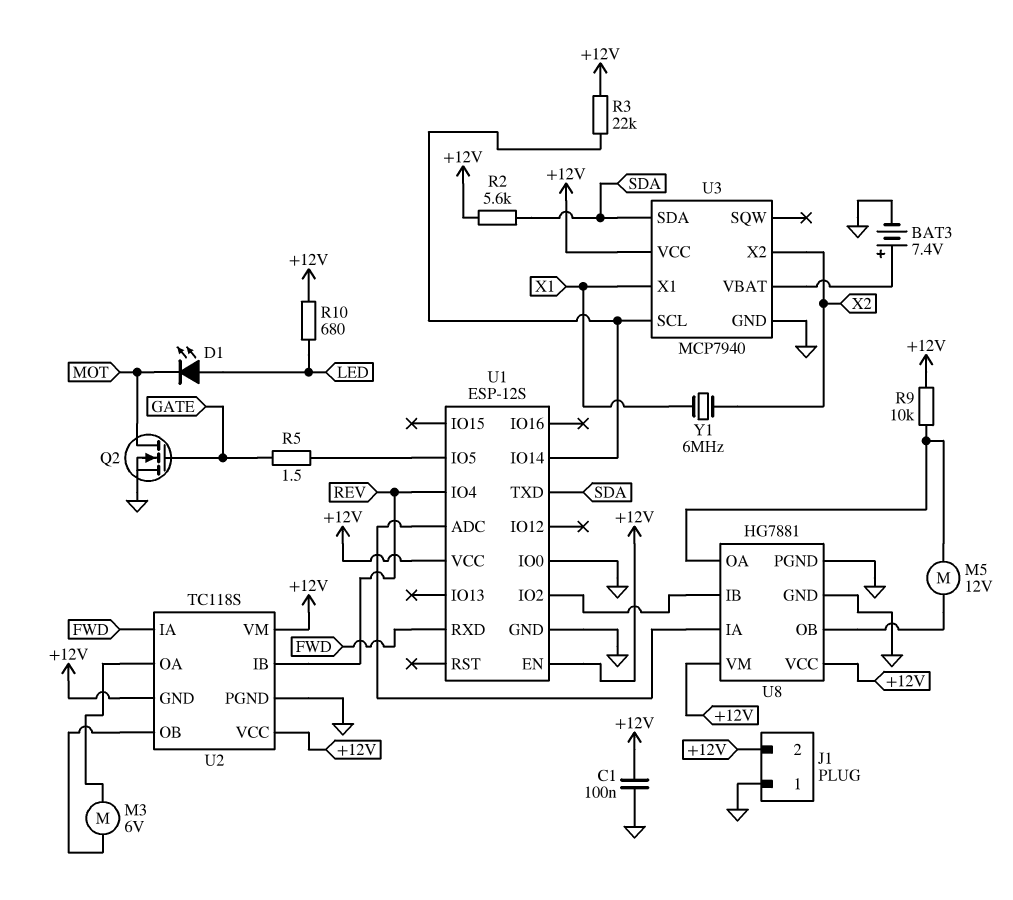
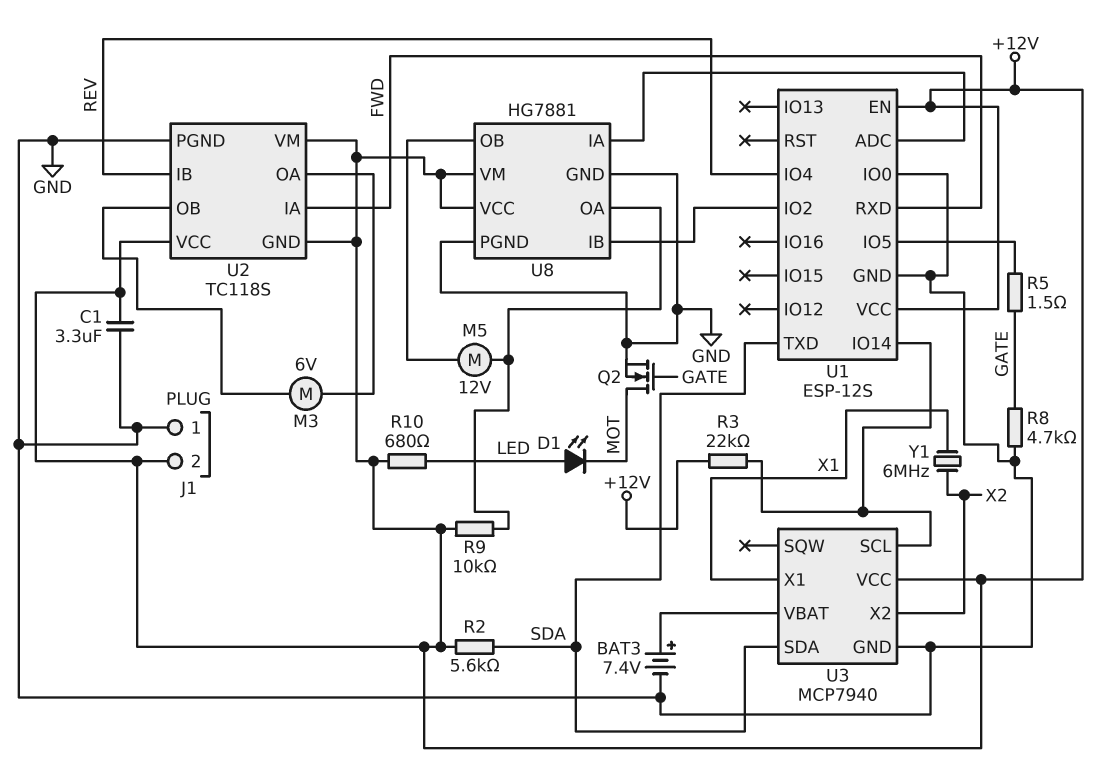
C1: 100nF (+12V, GND) -> 3.3uF (+12V, GND)
R8: none -> 4.7k (GATE, GND)

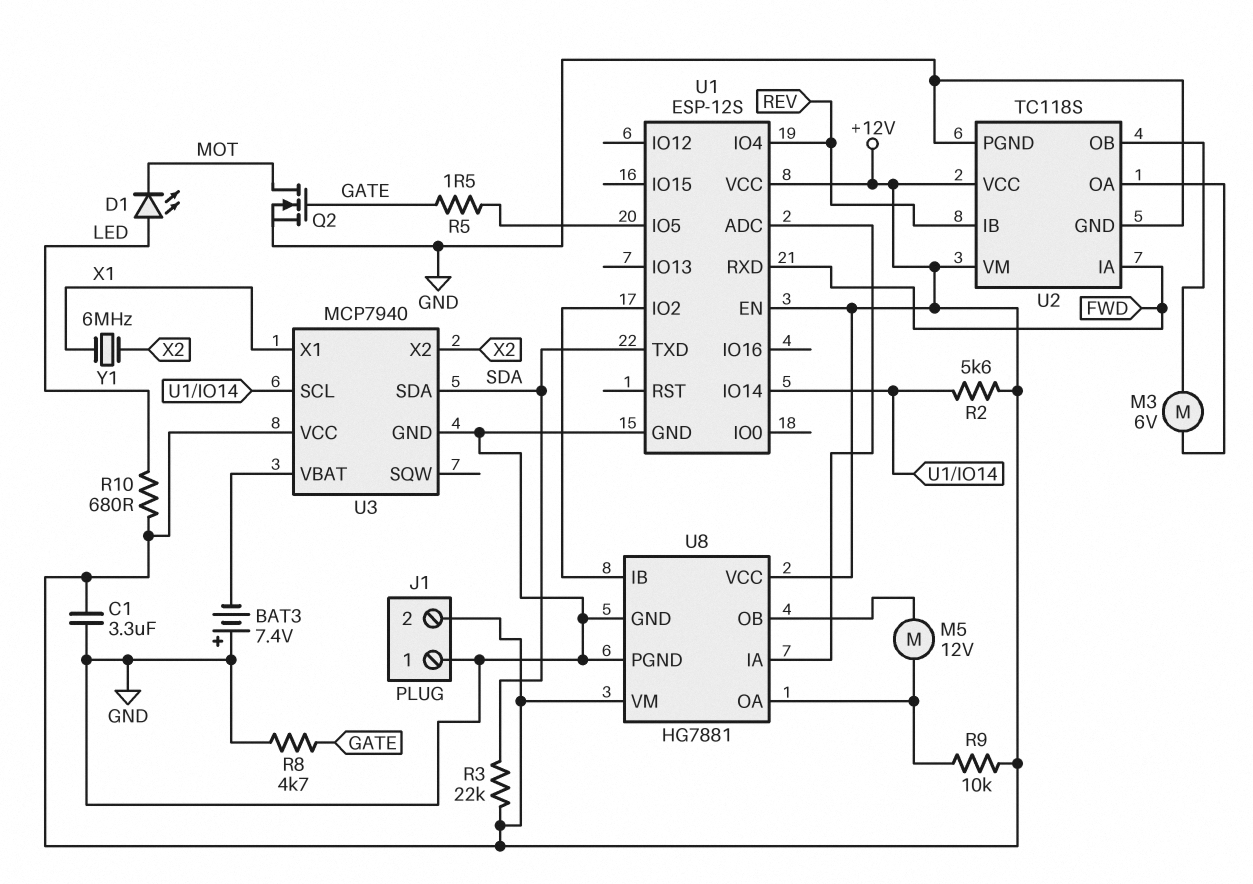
BAT3: 7.4V (plus U3/VBAT, minus GND) -> 7.4V (plus GND, minus U3/VBAT)
R2: 5.6k (+12V, SDA) -> 5.6k (+12V, U1/IO14)
R3: 22k (+12V, U1/IO14) -> 22k (+12V, SDA)
U1 pin IO0: GND -> none
U2 pin GND: +12V -> GND

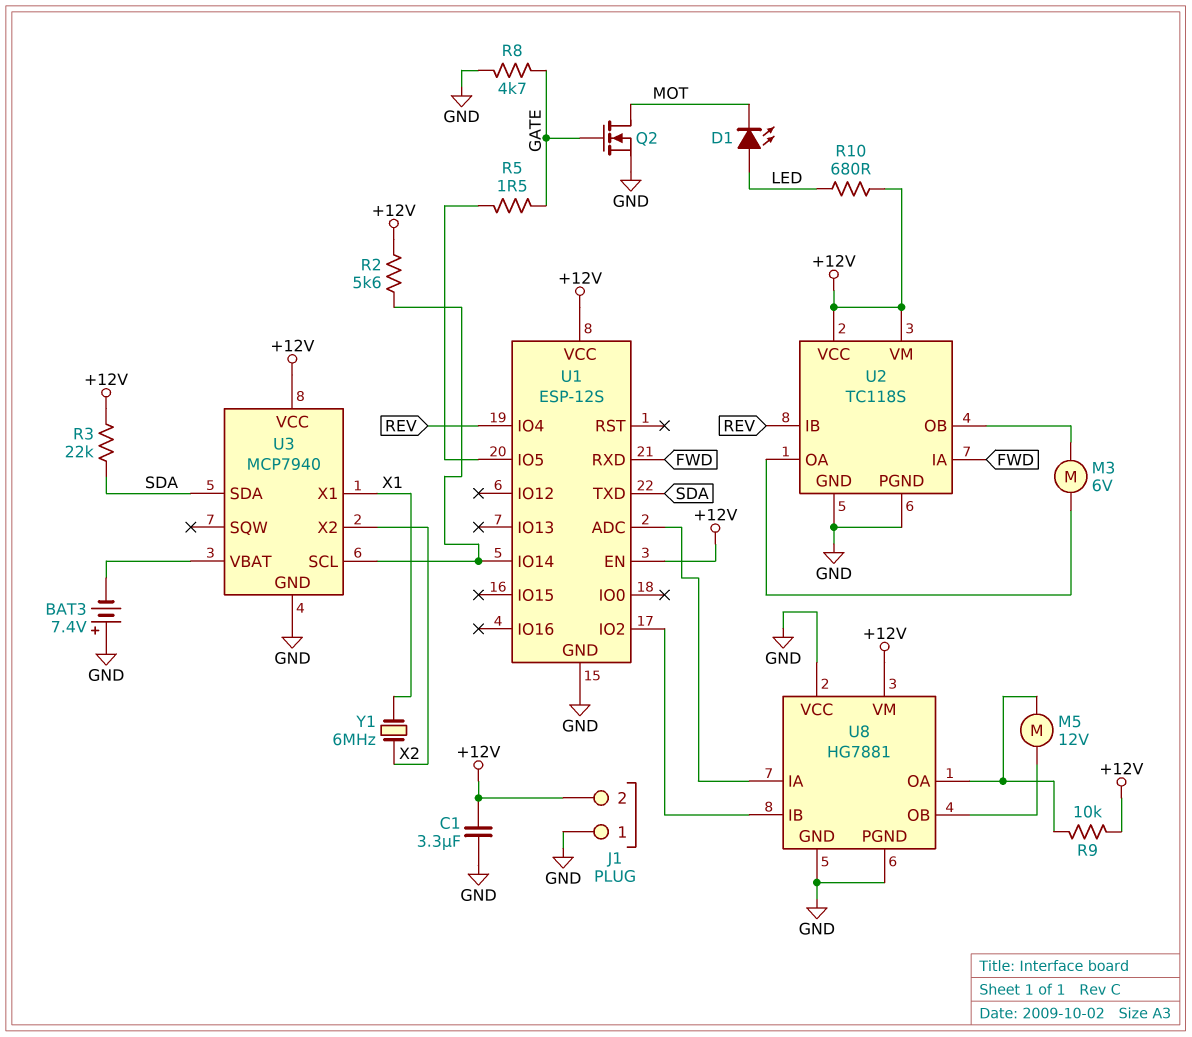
U8 pin VCC: +12V -> GND

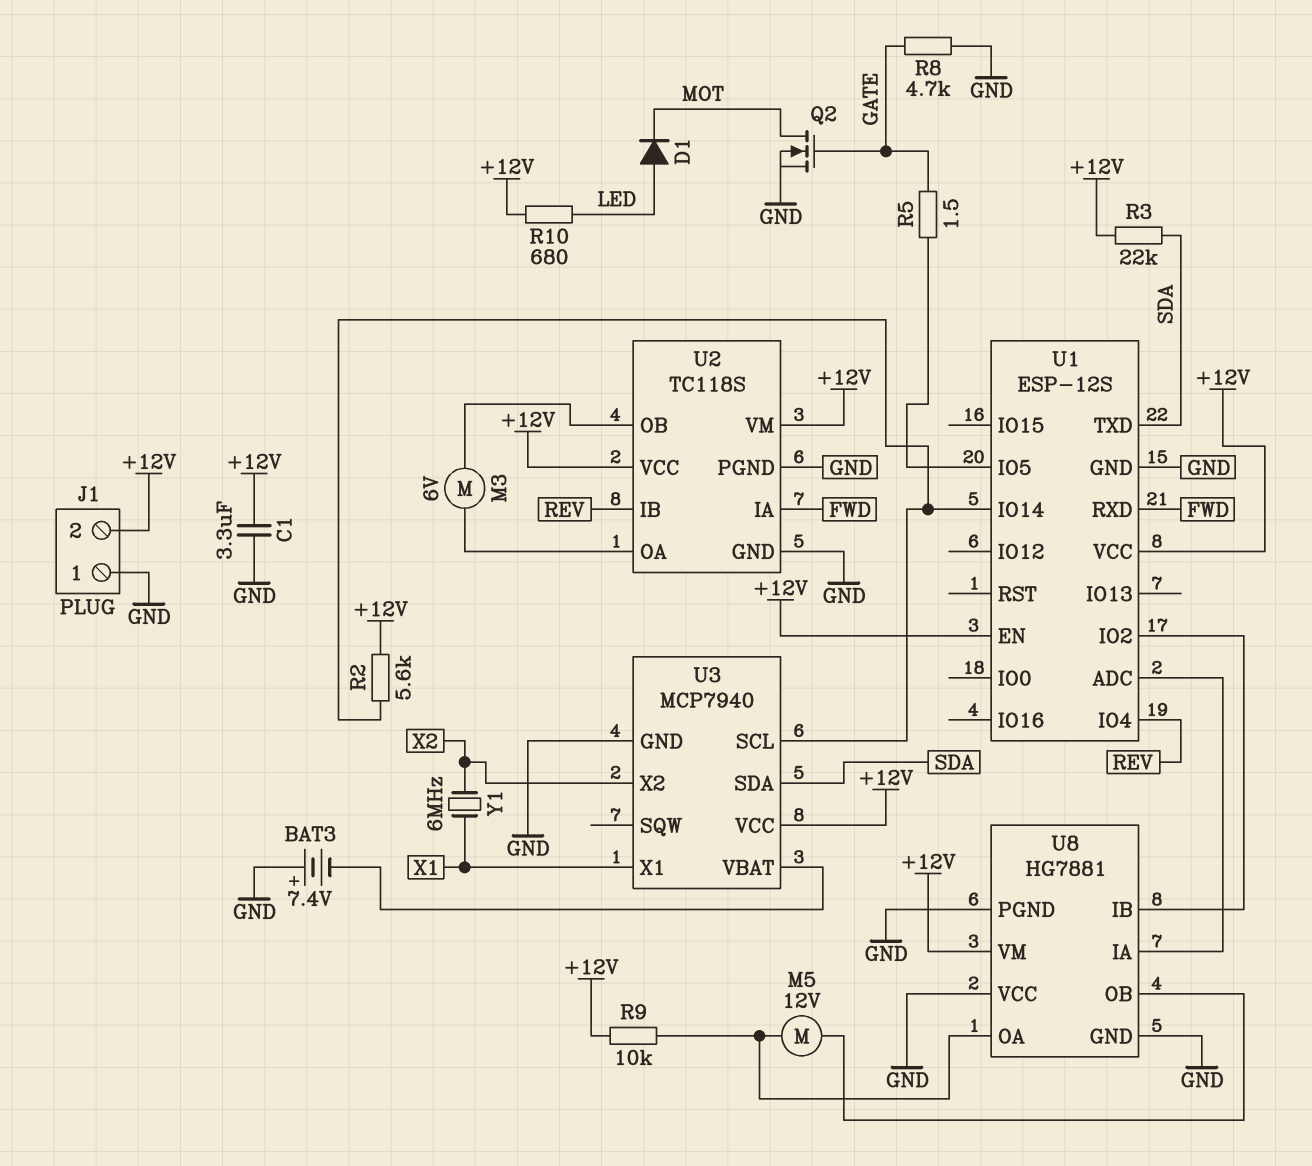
D1: LED (A LED, K MOT) -> diode (A LED, K MOT)

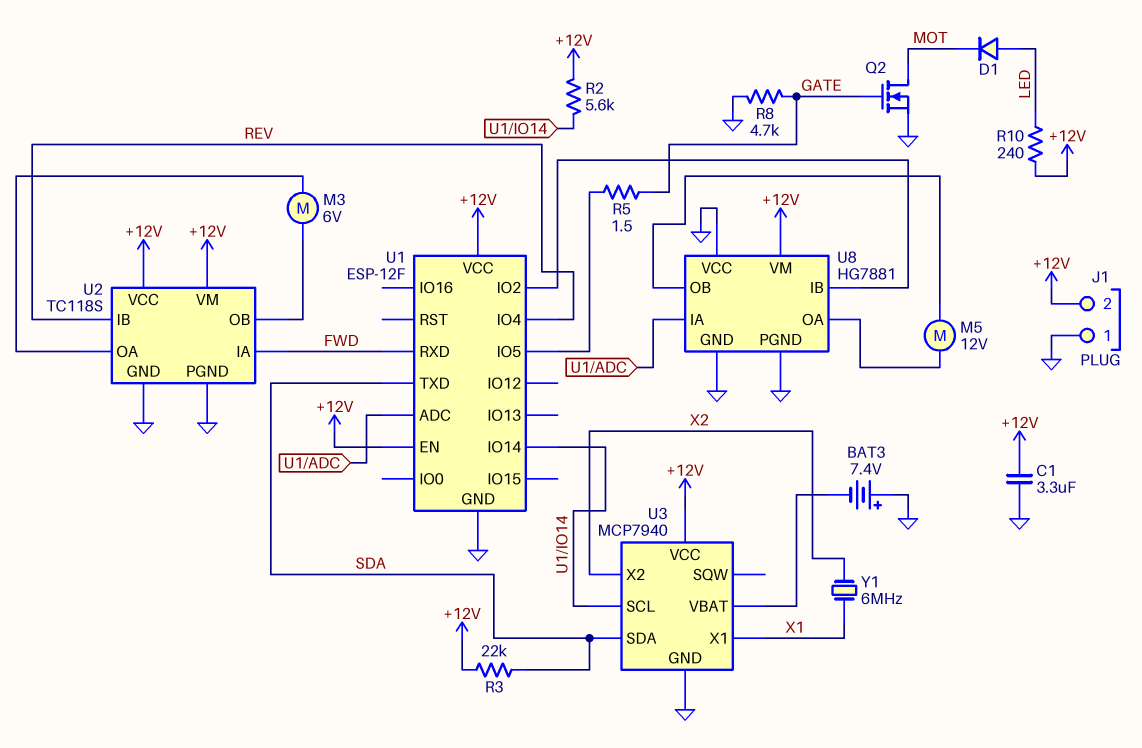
R9: 10k (+12V, U8/OA) -> none
R10: 680 (+12V, LED) -> 240 (+12V, LED)
U1: ESP-12S -> ESP-12F

